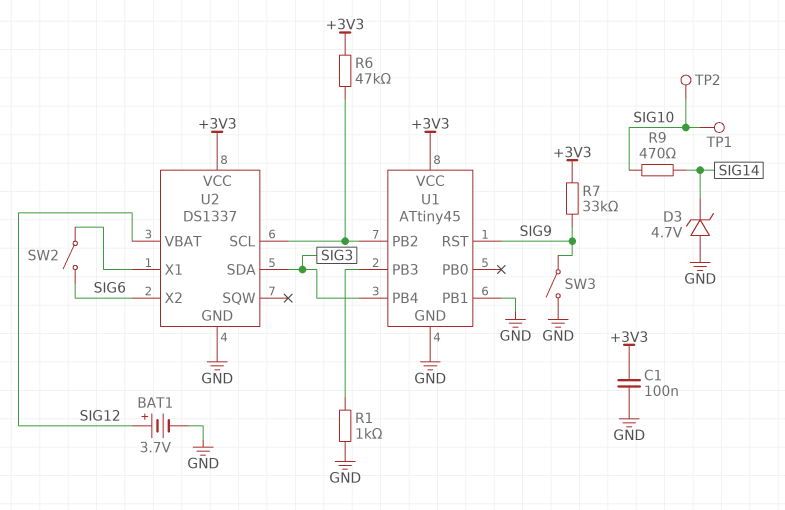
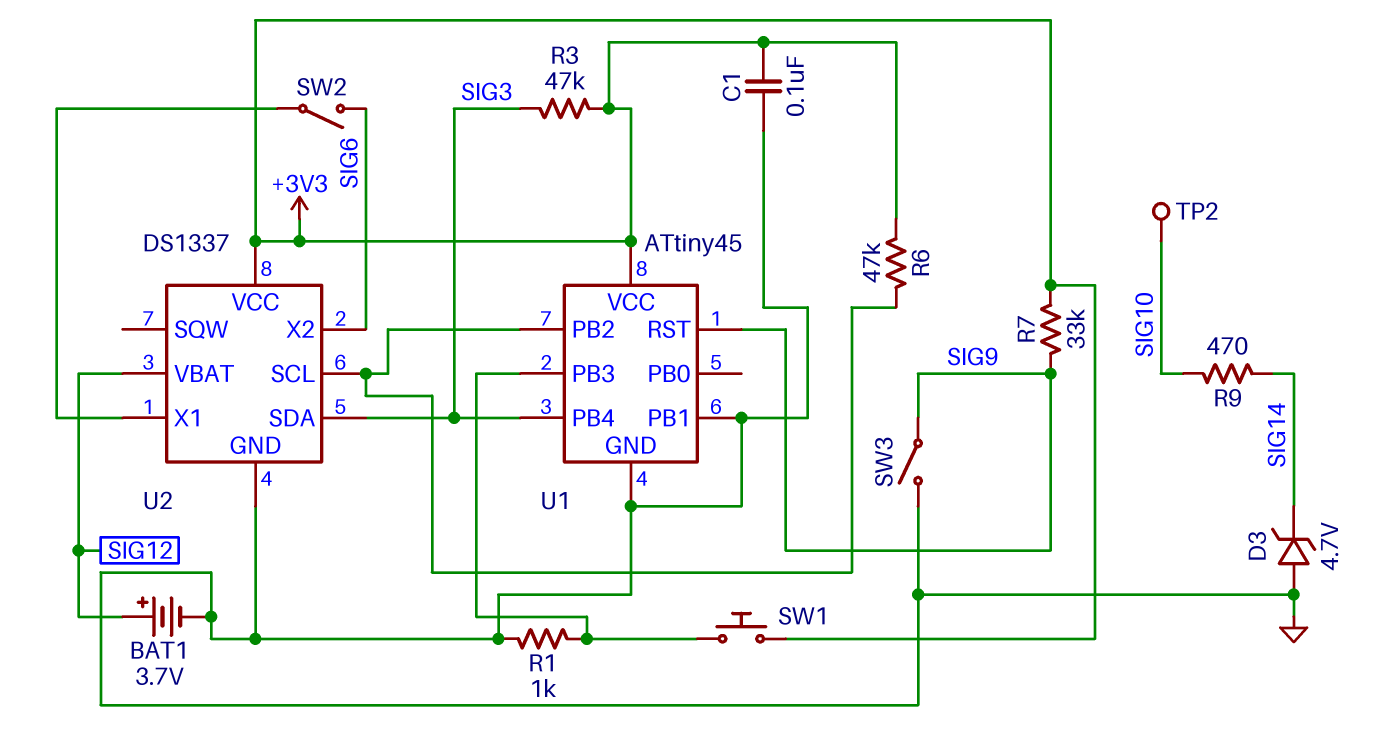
R3: none -> 47k (+3V3, SIG3)
SW1: none -> button (+3V3, U1/PB3)
TP1: test point (SIG10) -> none

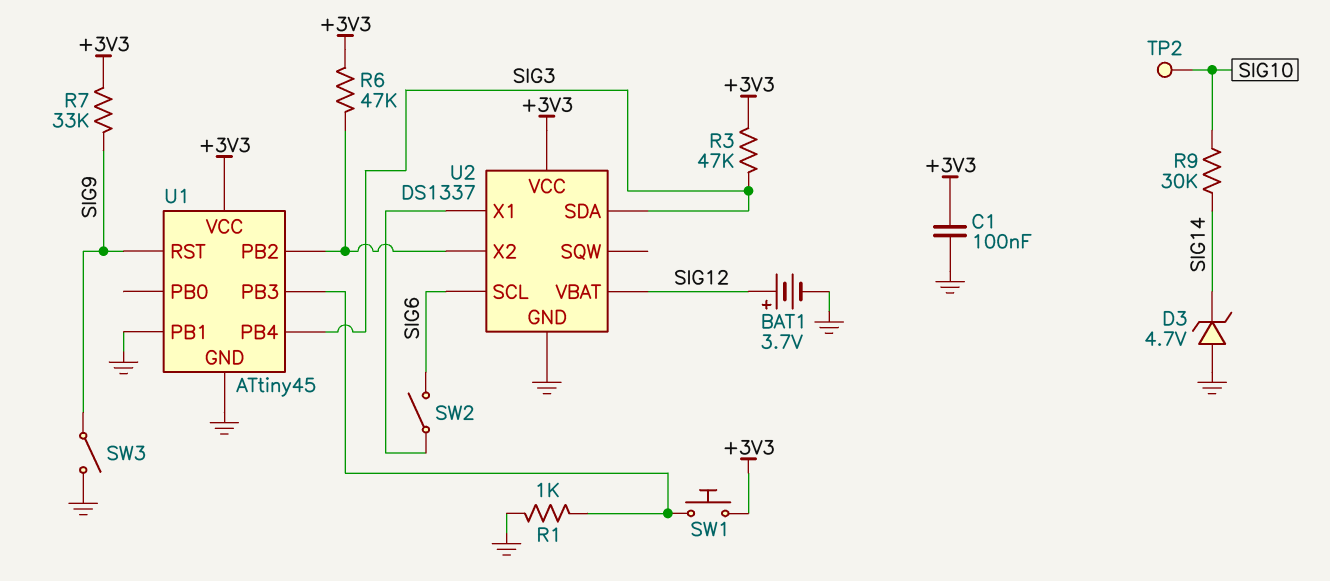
R9: 470 (SIG10, SIG14) -> 30k (SIG10, SIG14)
U2 pin SCL: U1/PB2 -> SIG6
U2 pin X2: SIG6 -> U1/PB2

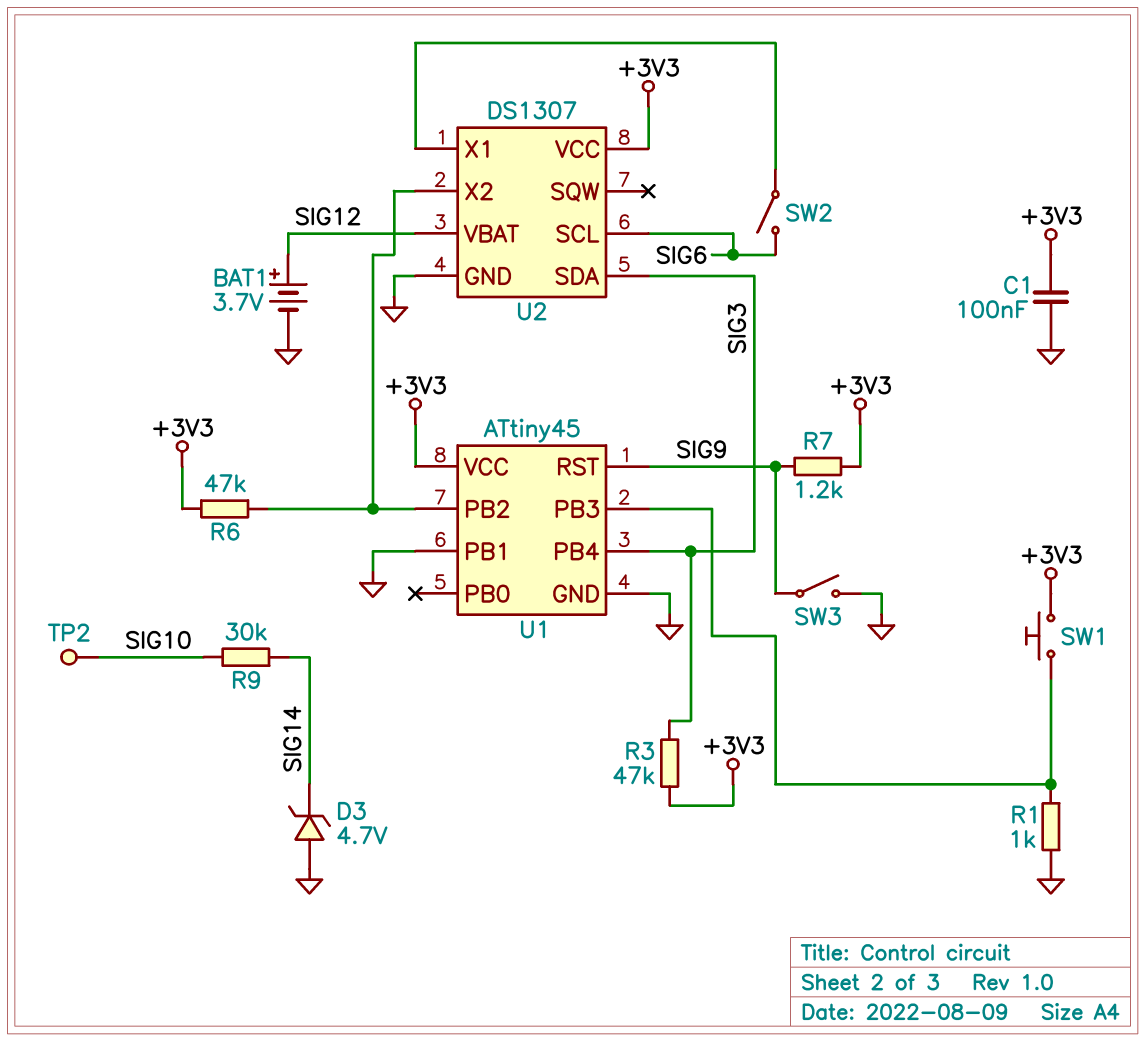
R7: 33k (+3V3, SIG9) -> 1.2k (+3V3, SIG9)
U2: DS1337 -> DS1307

